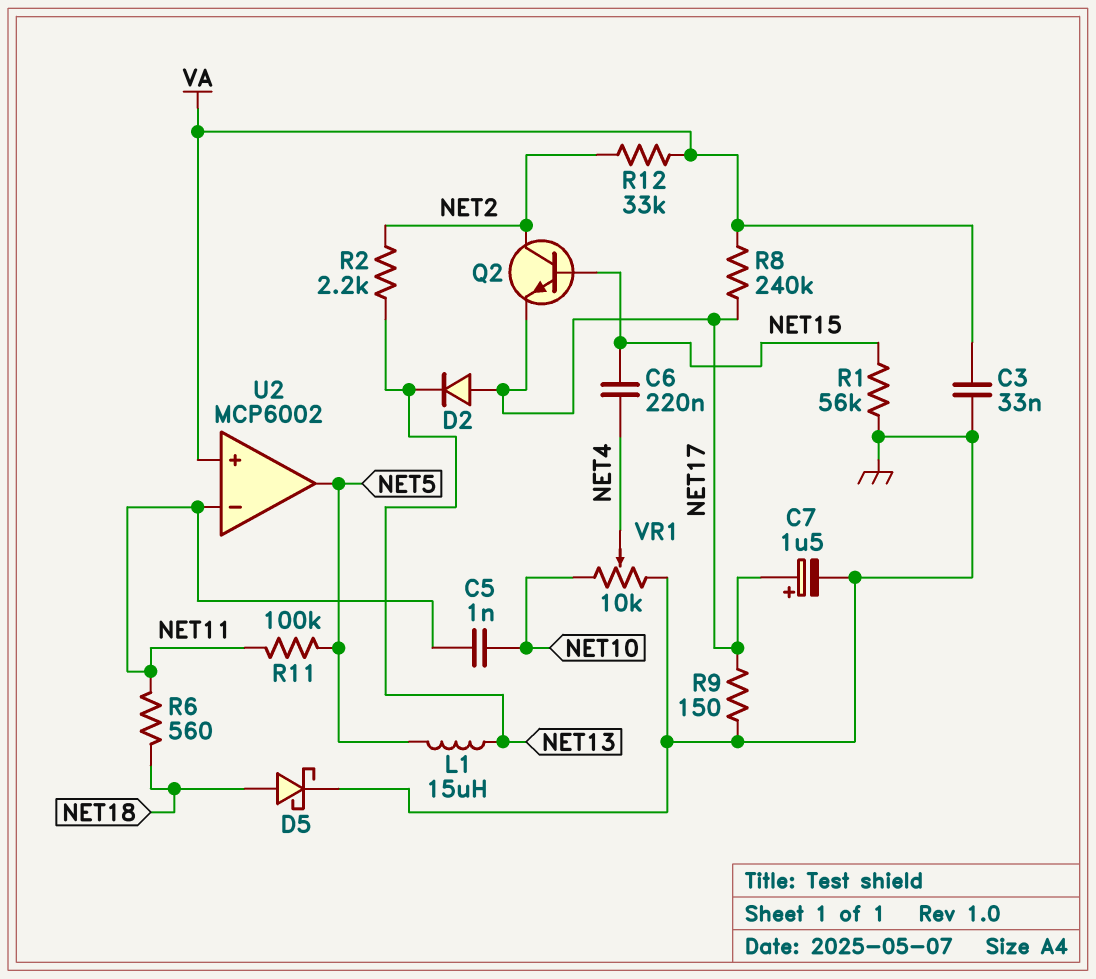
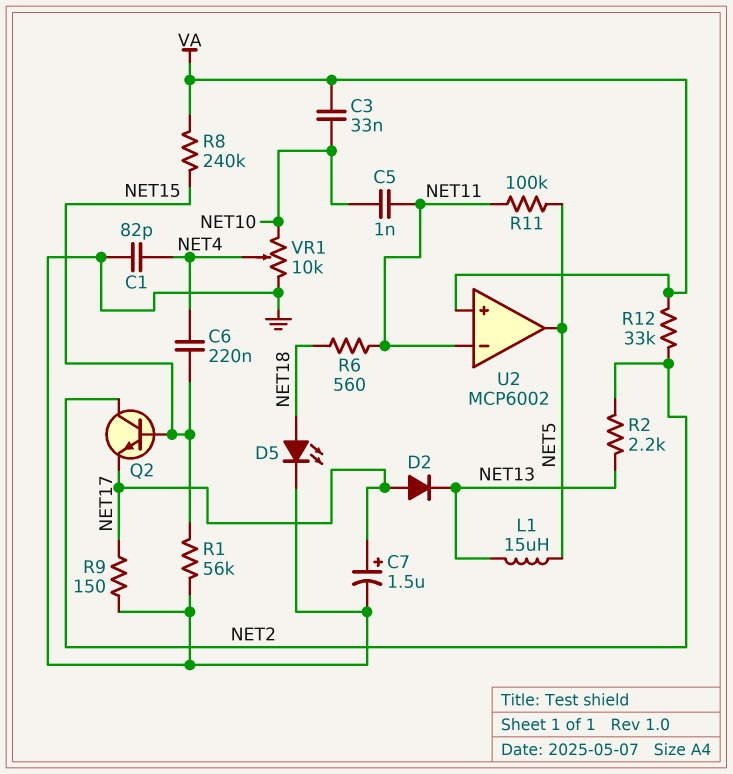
C1: none -> 82pF (GND, NET4)
C3: 33nF (GND, VA) -> 33nF (NET10, VA)
D5: schottky (A NET18, K GND) -> LED (A NET18, K GND)
R8: 240k (NET17, VA) -> 240k (NET15, VA)

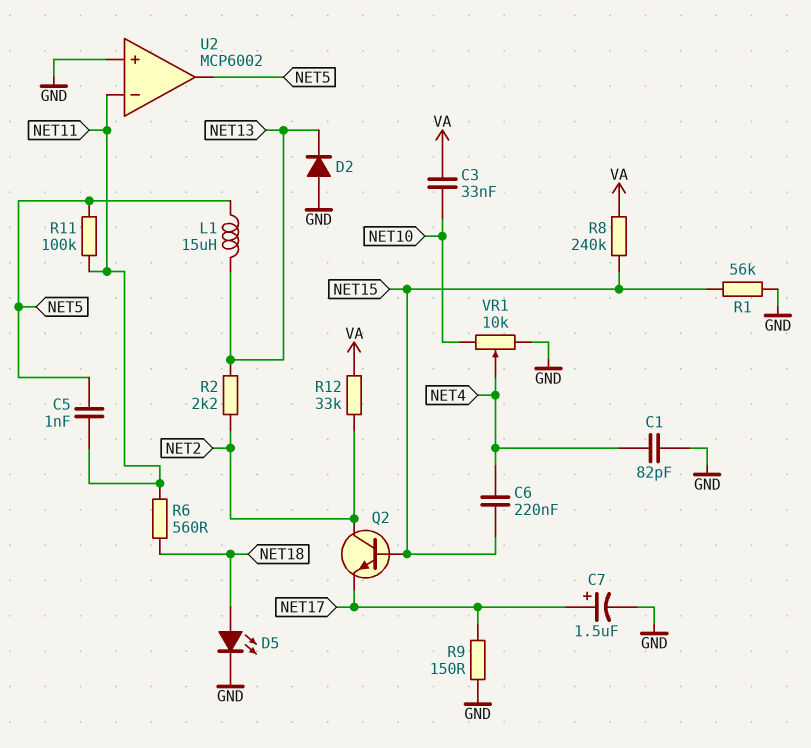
C5: 1nF (NET10, NET11) -> 1nF (NET5, NET11)
D2: diode (A NET17, K NET13) -> diode (A GND, K NET13)
U2 pin in+: VA -> GND

